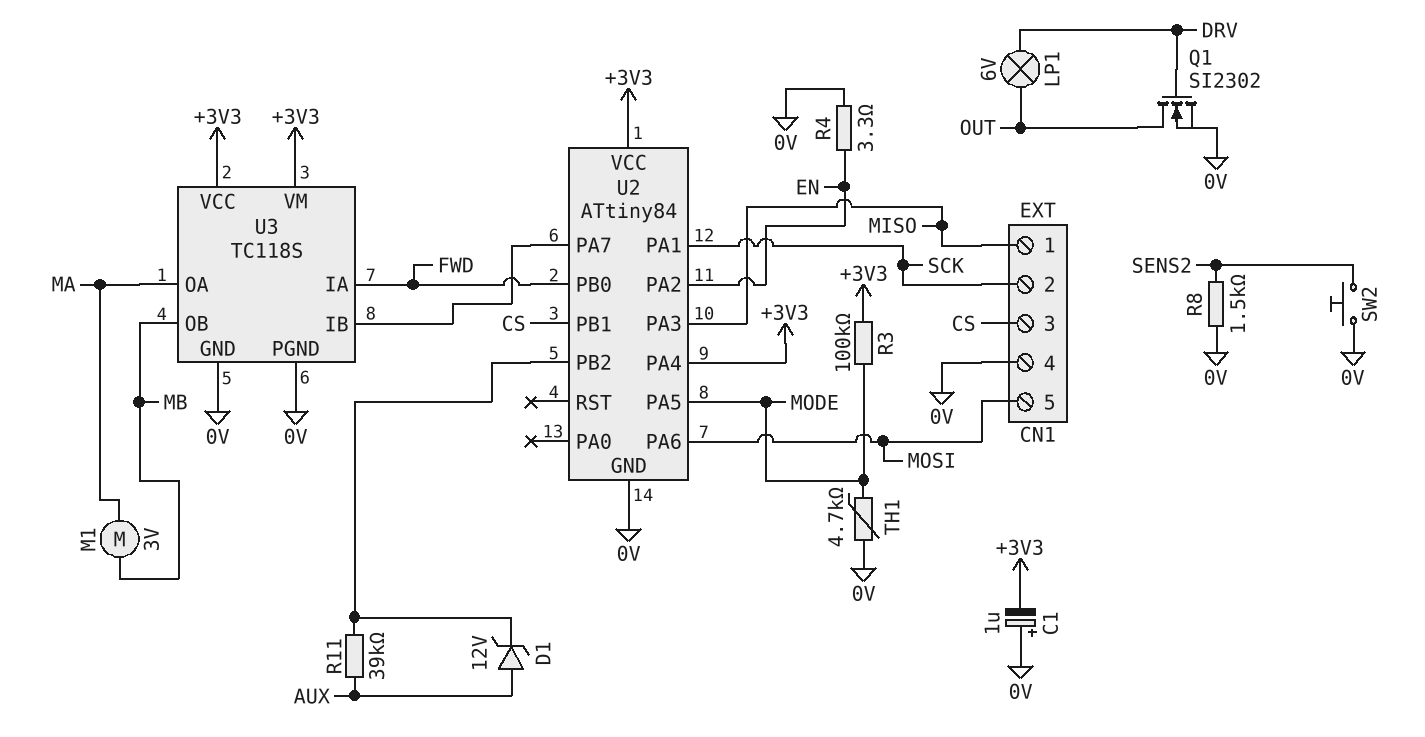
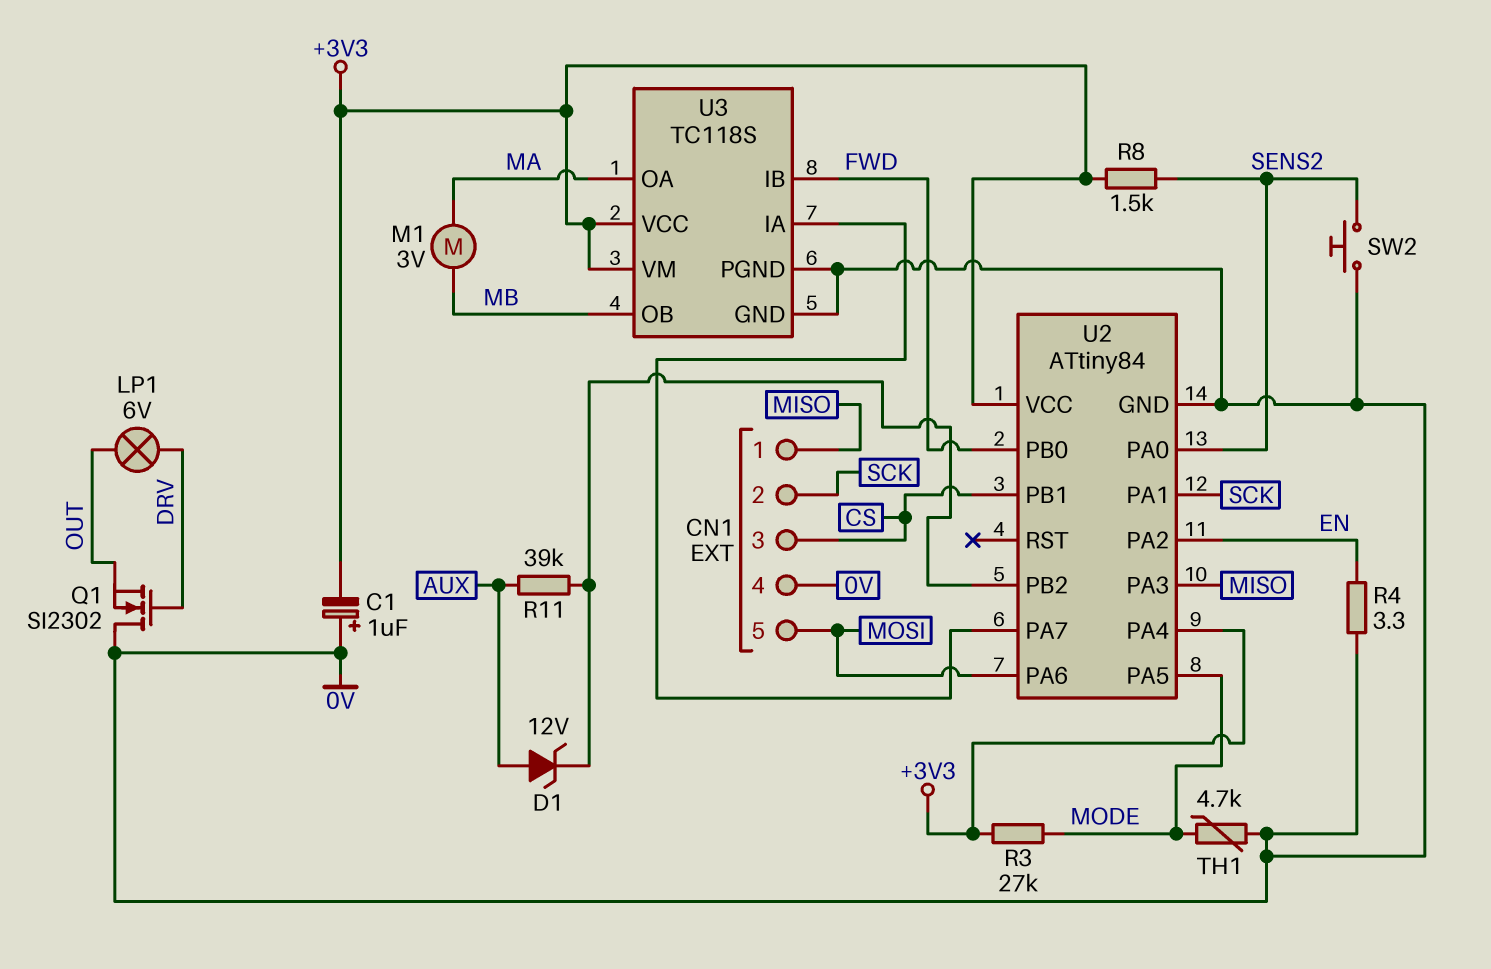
Q1: NMOS SI2302 (G DRV, D OUT, S 0V) -> NMOS SI2302 (G DRV, D 0V, S OUT)
R3: 100k (+3V3, MODE) -> 27k (+3V3, MODE)
R8: 1.5k (0V, SENS2) -> 1.5k (+3V3, SENS2)
U2 pin PA0: none -> SENS2
U3 pin IA: FWD -> U2/PA7
U3 pin IB: U2/PA7 -> FWD

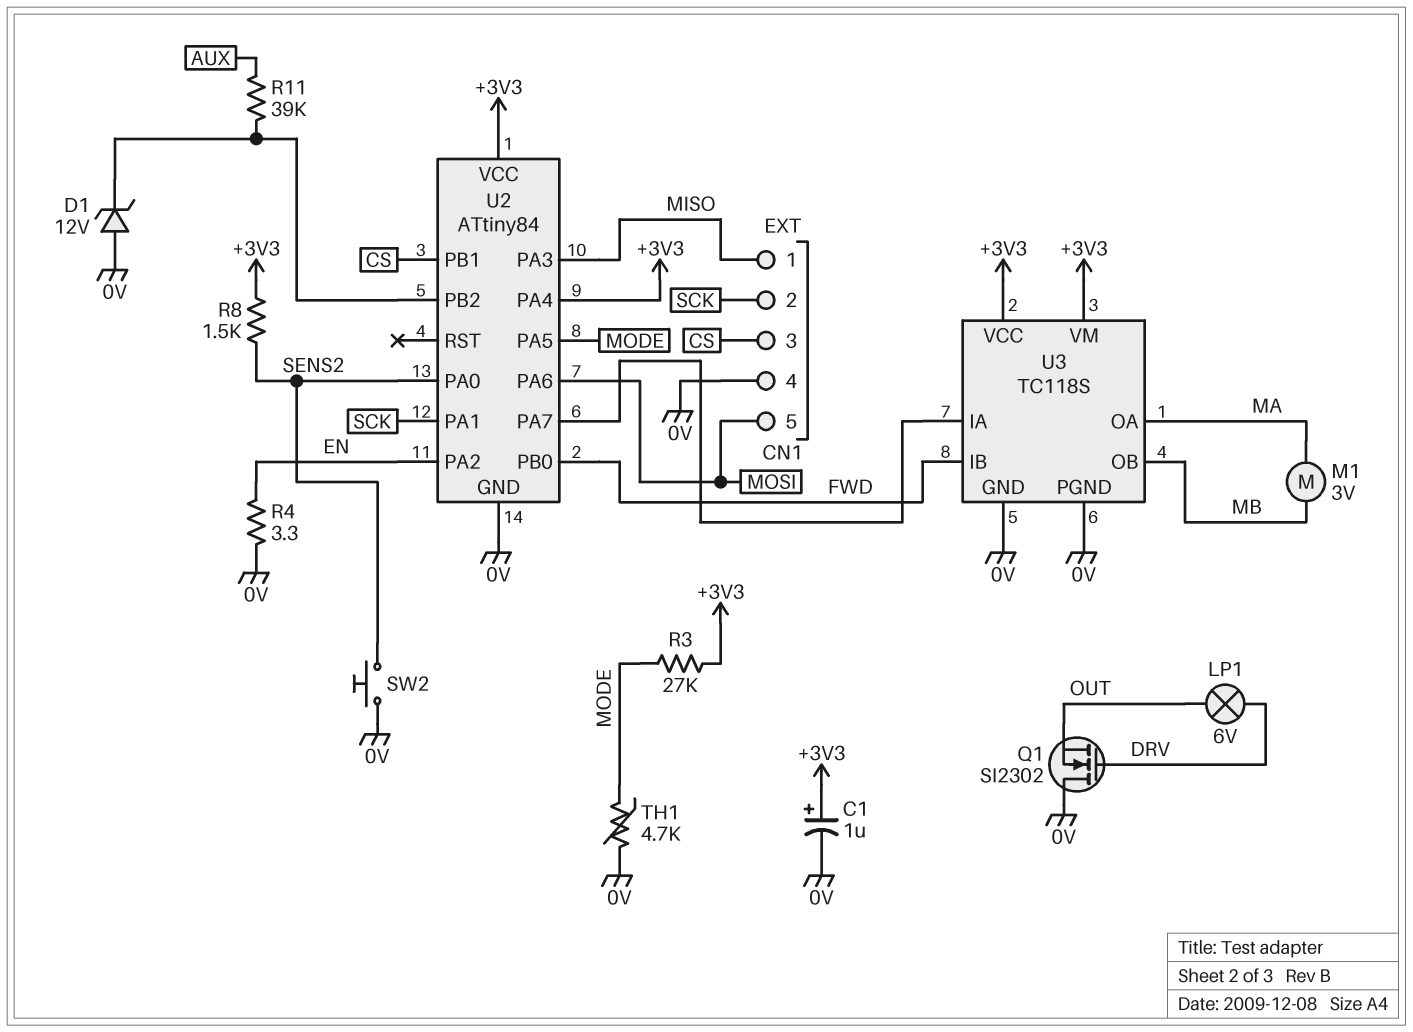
C1: 1uF (plus 0V, minus +3V3) -> 1uF (plus +3V3, minus 0V)
D1: zener 12V (A AUX, K U2/PB2) -> zener 12V (A 0V, K U2/PB2)

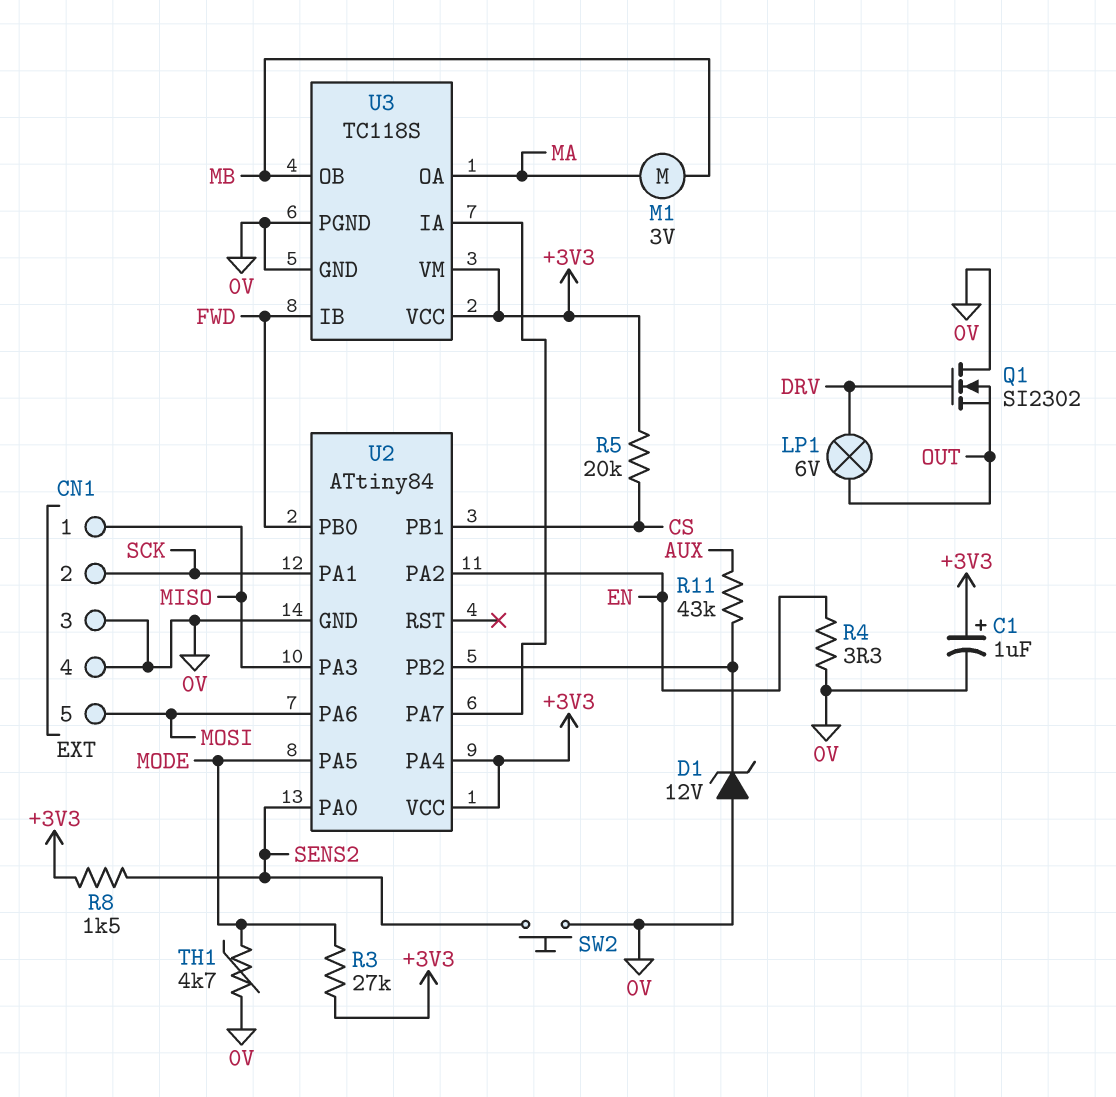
CN1 pin 3: CS -> 0V
R5: none -> 20k (+3V3, CS)
R11: 39k (AUX, U2/PB2) -> 43k (AUX, U2/PB2)

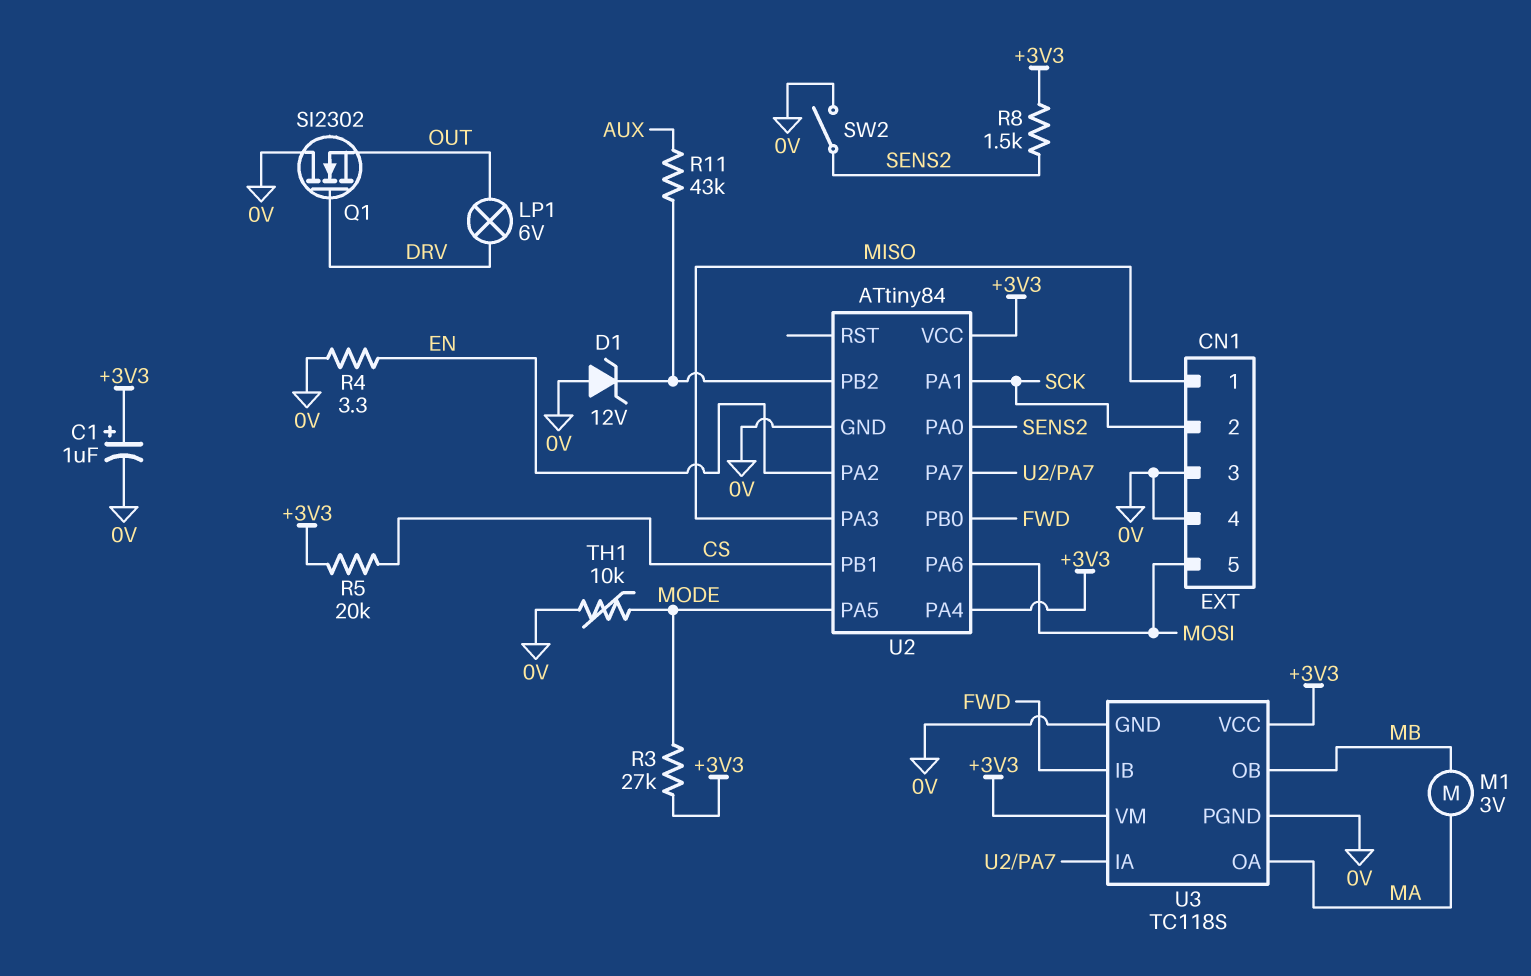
SW2: button (0V, SENS2) -> switch (0V, SENS2)
TH1: 4.7k (0V, MODE) -> 10k (0V, MODE)

